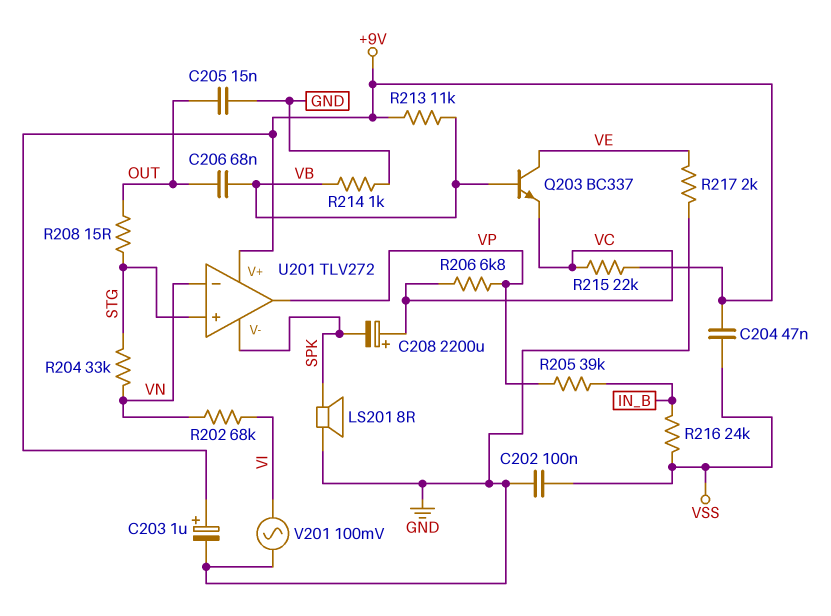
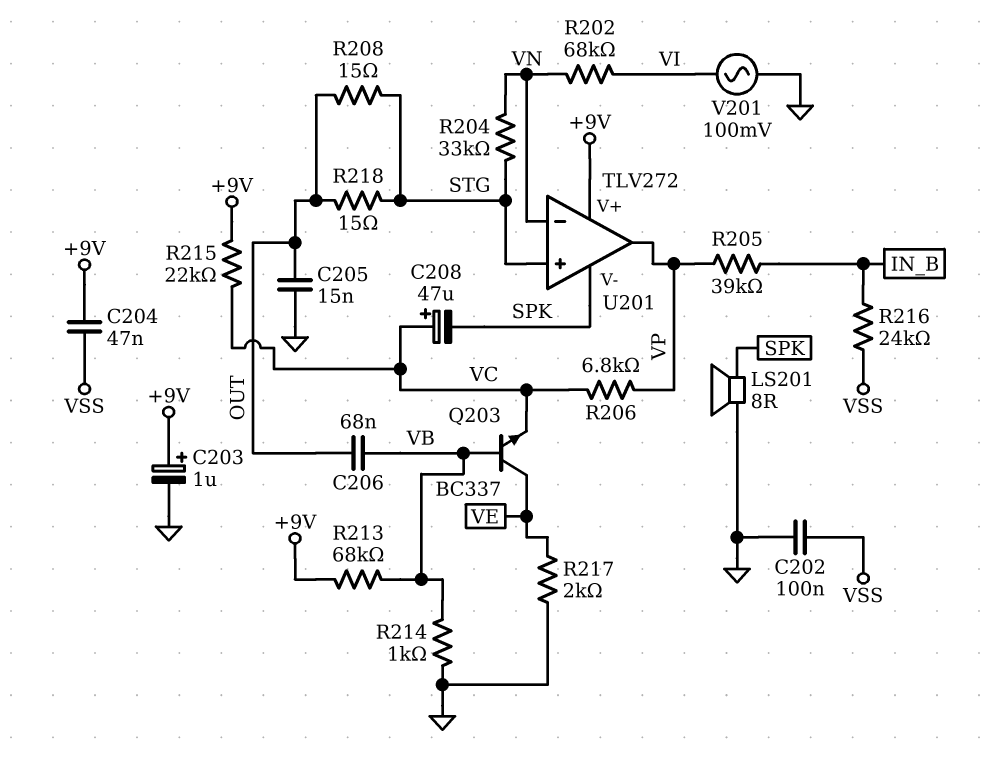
C208: 2200uF (plus VC, minus SPK) -> 47uF (plus VC, minus SPK)
R213: 11k (+9V, VB) -> 68k (+9V, VB)
R218: none -> 15 (OUT, STG)

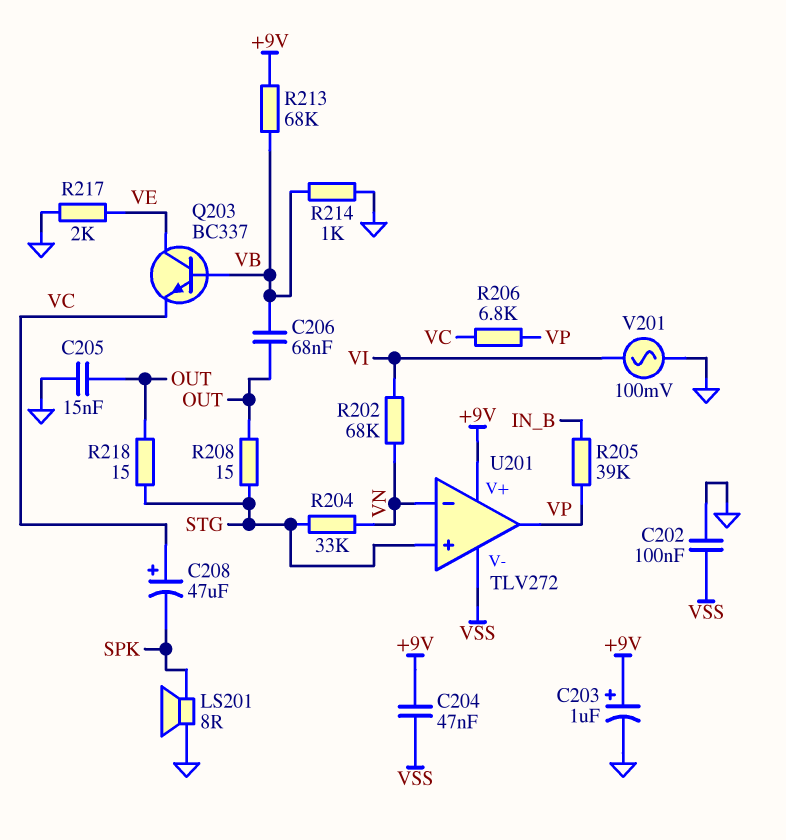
R215: 22k (+9V, VC) -> none
R216: 24k (IN_B, VSS) -> none
U201 pin V-: SPK -> VSS

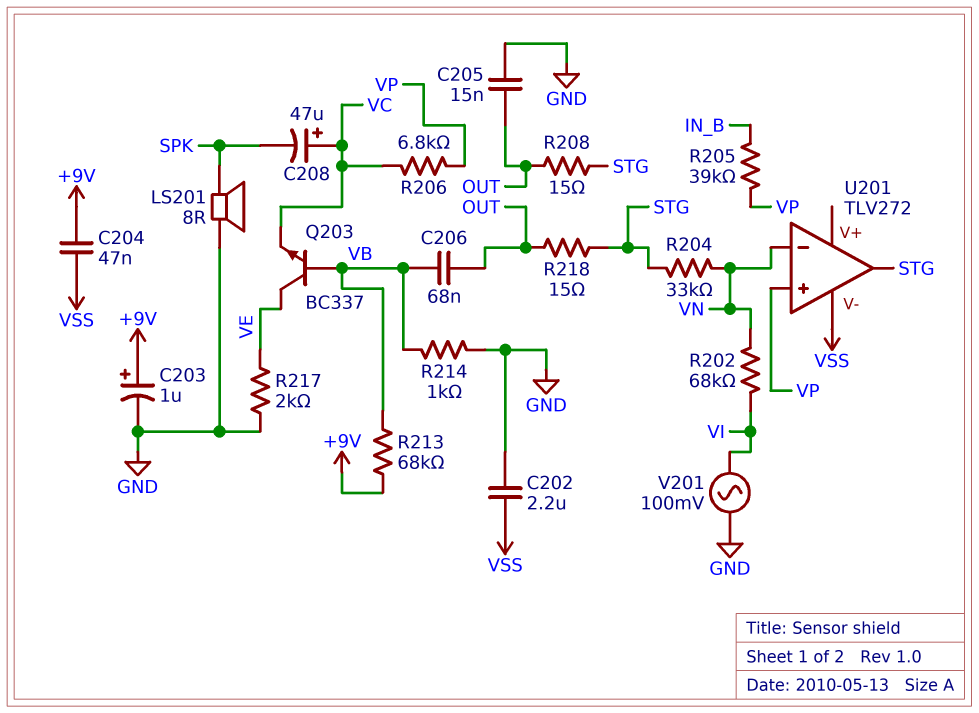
C202: 100nF (GND, VSS) -> 2.2uF (GND, VSS)
U201 pin V+: +9V -> none
U201 pin in+: STG -> VP
U201 pin out: VP -> STG

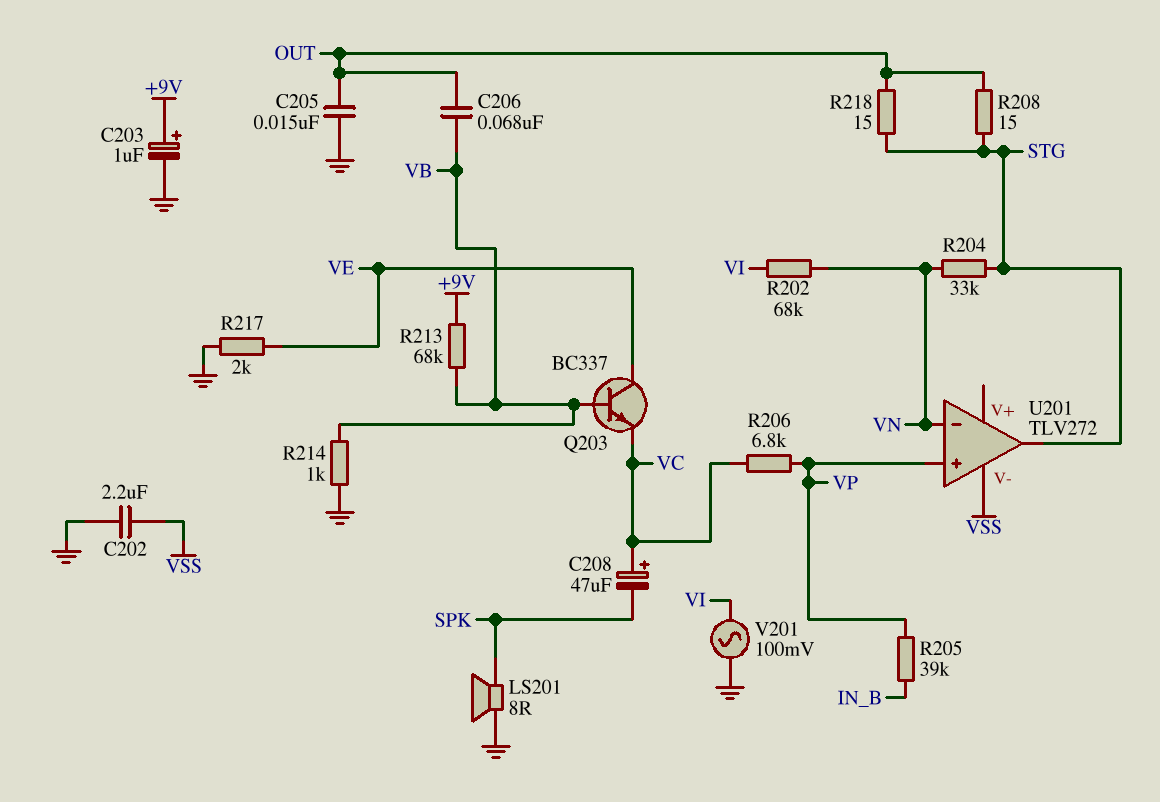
C204: 47nF (+9V, VSS) -> none

